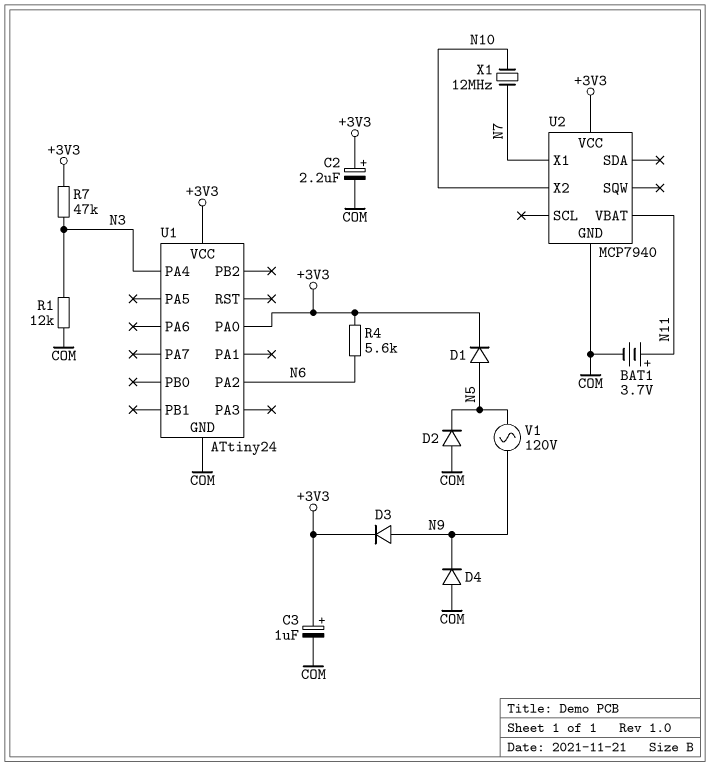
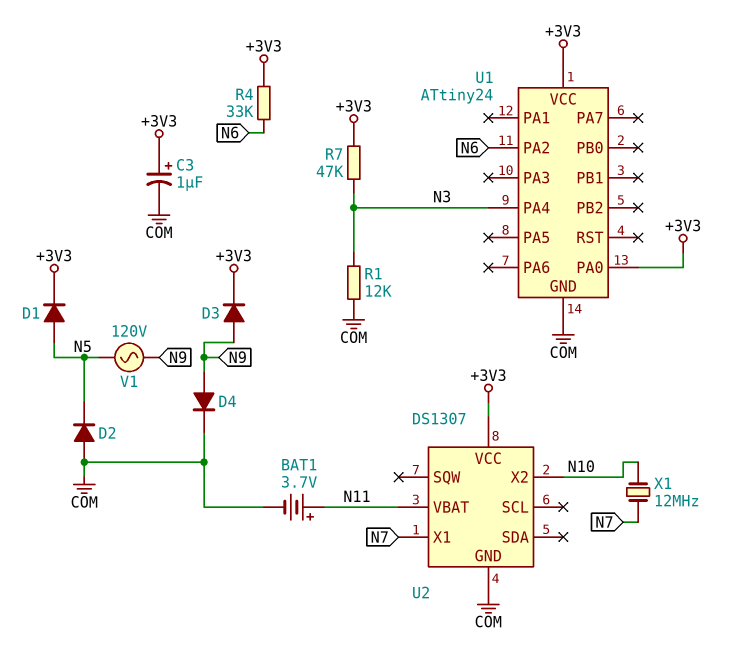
C2: 2.2uF (plus +3V3, minus COM) -> none
D4: diode (A COM, K N9) -> diode (A N9, K COM)
R4: 5.6k (+3V3, N6) -> 33k (+3V3, N6)
U2: MCP7940 -> DS1307

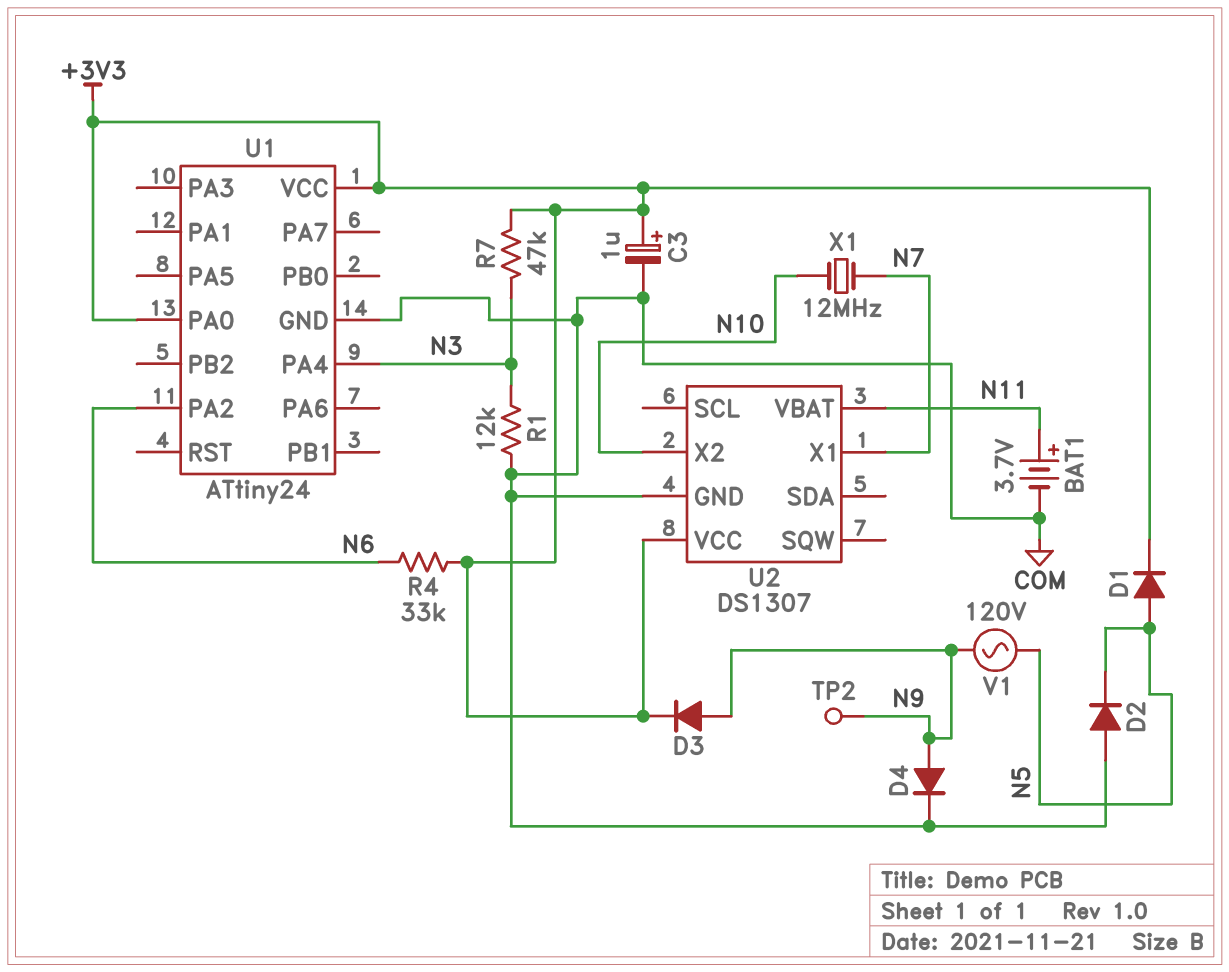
TP2: none -> test point (N9)

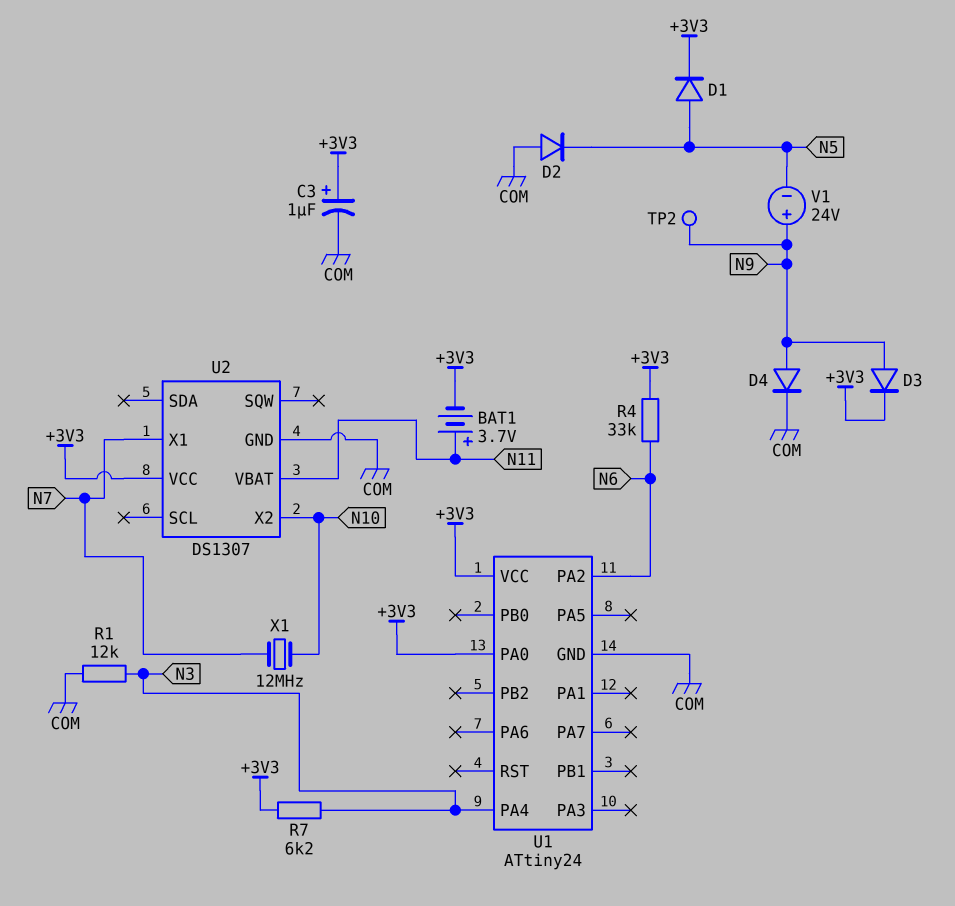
BAT1: 3.7V (plus N11, minus COM) -> 3.7V (plus N11, minus +3V3)
R7: 47k (+3V3, N3) -> 6.2k (+3V3, N3)
V1: AC 120V (N5, N9) -> 24V (plus N9, minus N5)

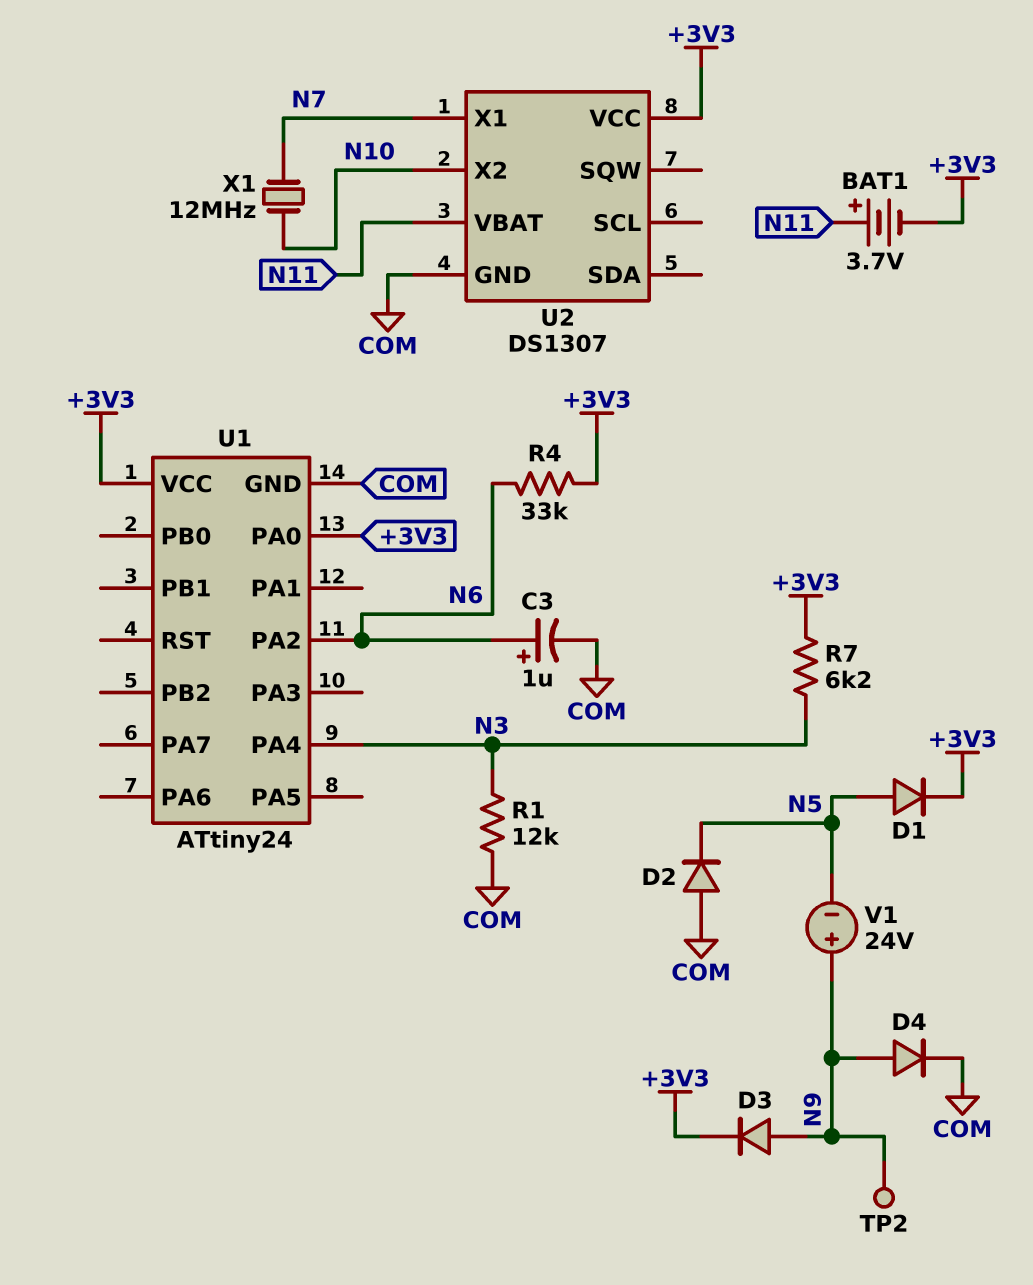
C3: 1uF (plus +3V3, minus COM) -> 1uF (plus N6, minus COM)

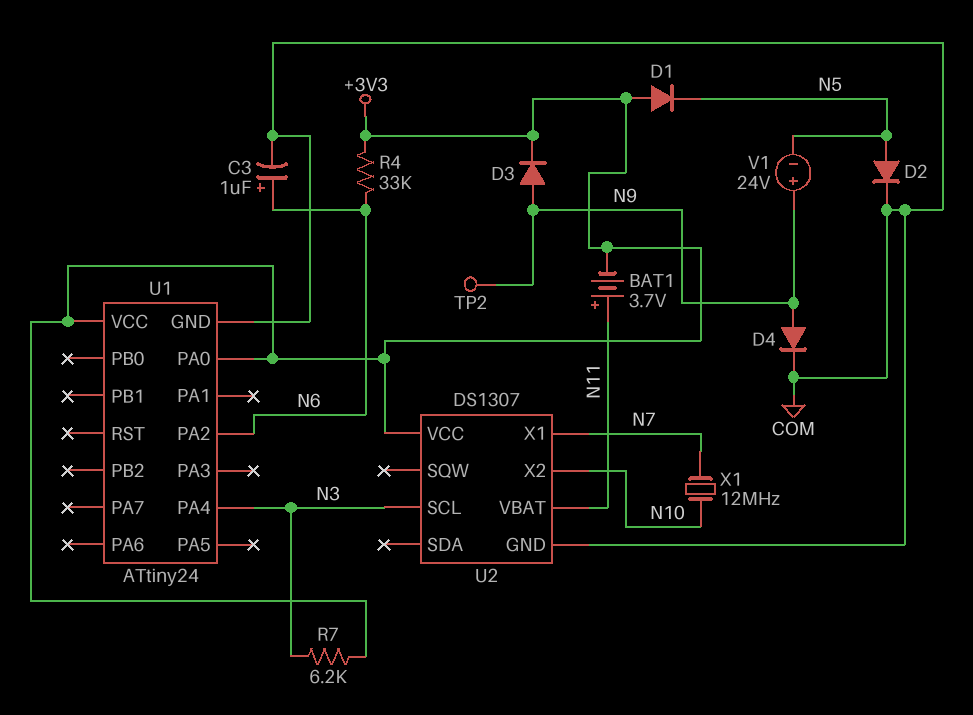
D1: diode (A N5, K +3V3) -> diode (A +3V3, K N5)
D2: diode (A COM, K N5) -> diode (A N5, K COM)
R1: 12k (COM, N3) -> none
U2 pin SCL: none -> N3

